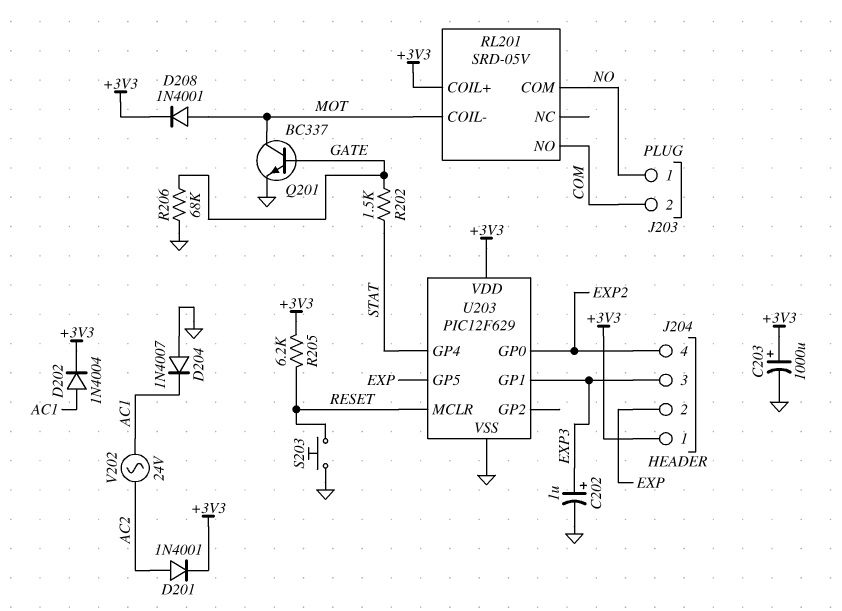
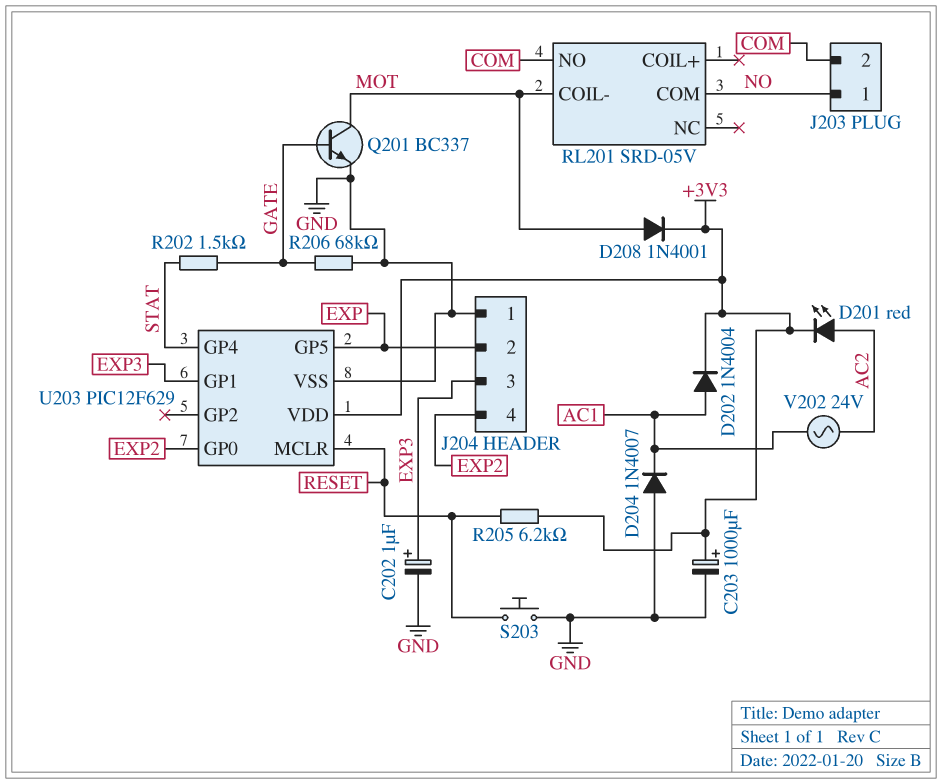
D201: diode 1N4001 (A AC2, K +3V3) -> LED red (A AC2, K +3V3)
J204 pin 1: +3V3 -> GND
RL201 pin COIL+: +3V3 -> none

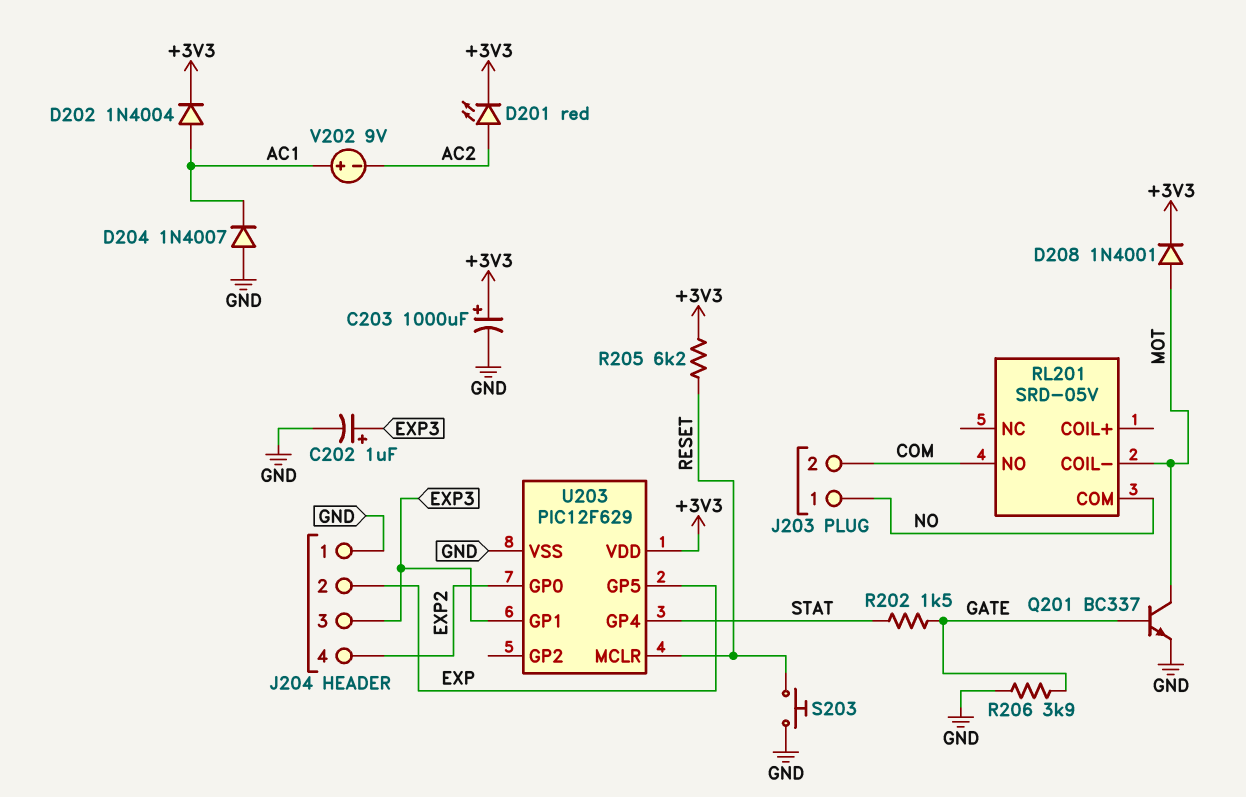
R206: 68k (GATE, GND) -> 3.9k (GATE, GND)
V202: AC 24V (AC1, AC2) -> 9V (plus AC1, minus AC2)

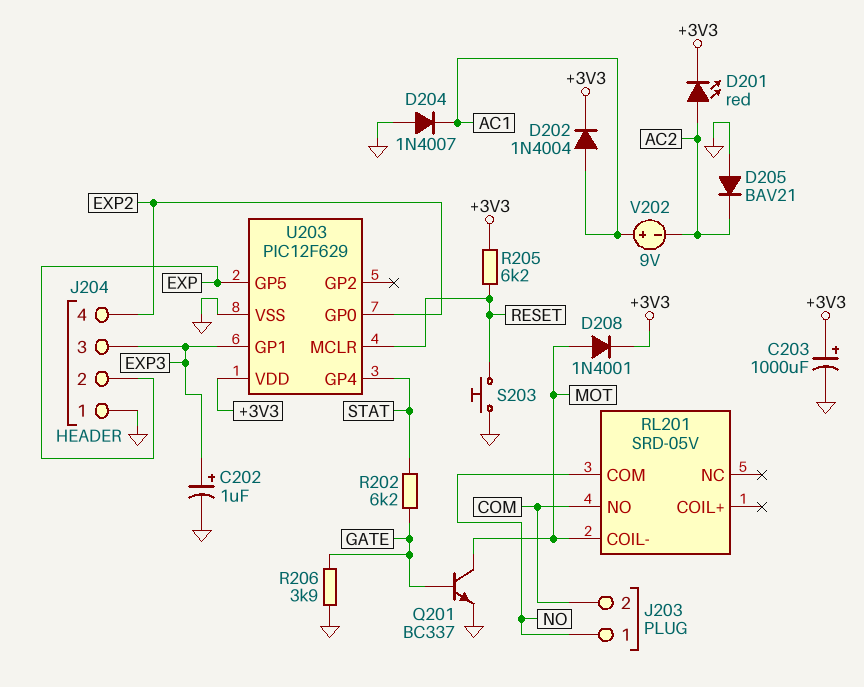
D205: none -> diode BAV21 (A GND, K AC2)
R202: 1.5k (GATE, STAT) -> 6.2k (GATE, STAT)

